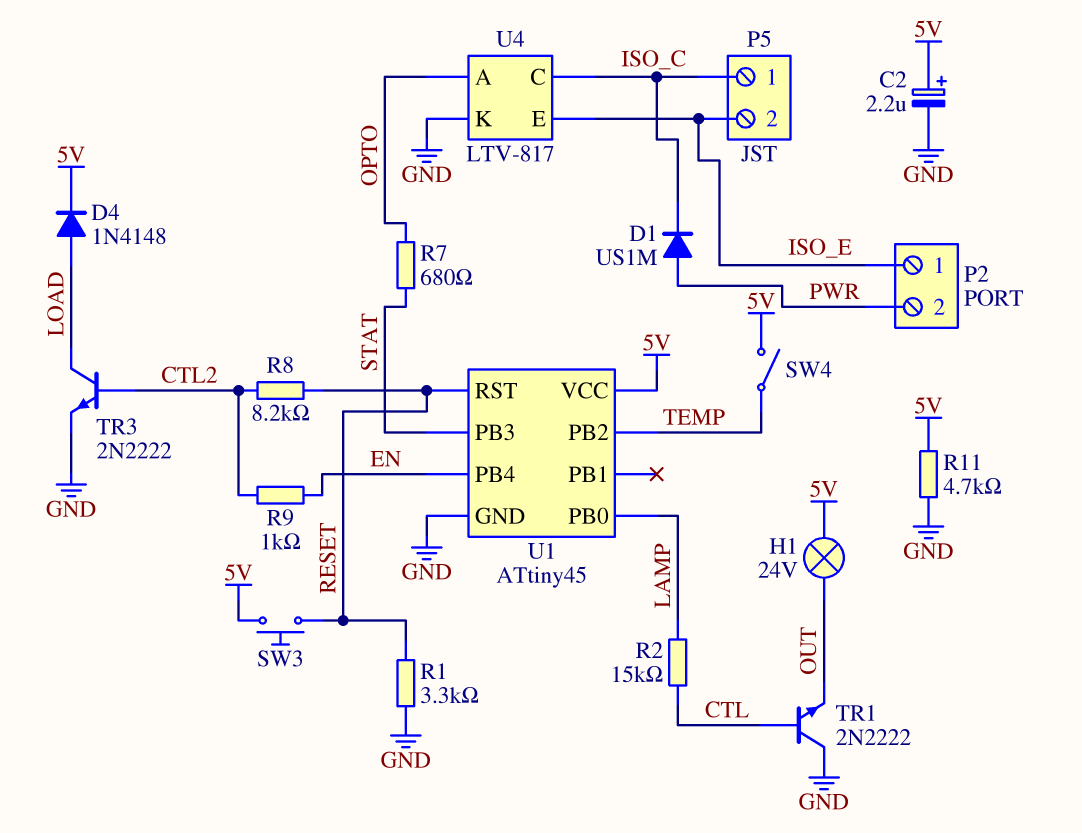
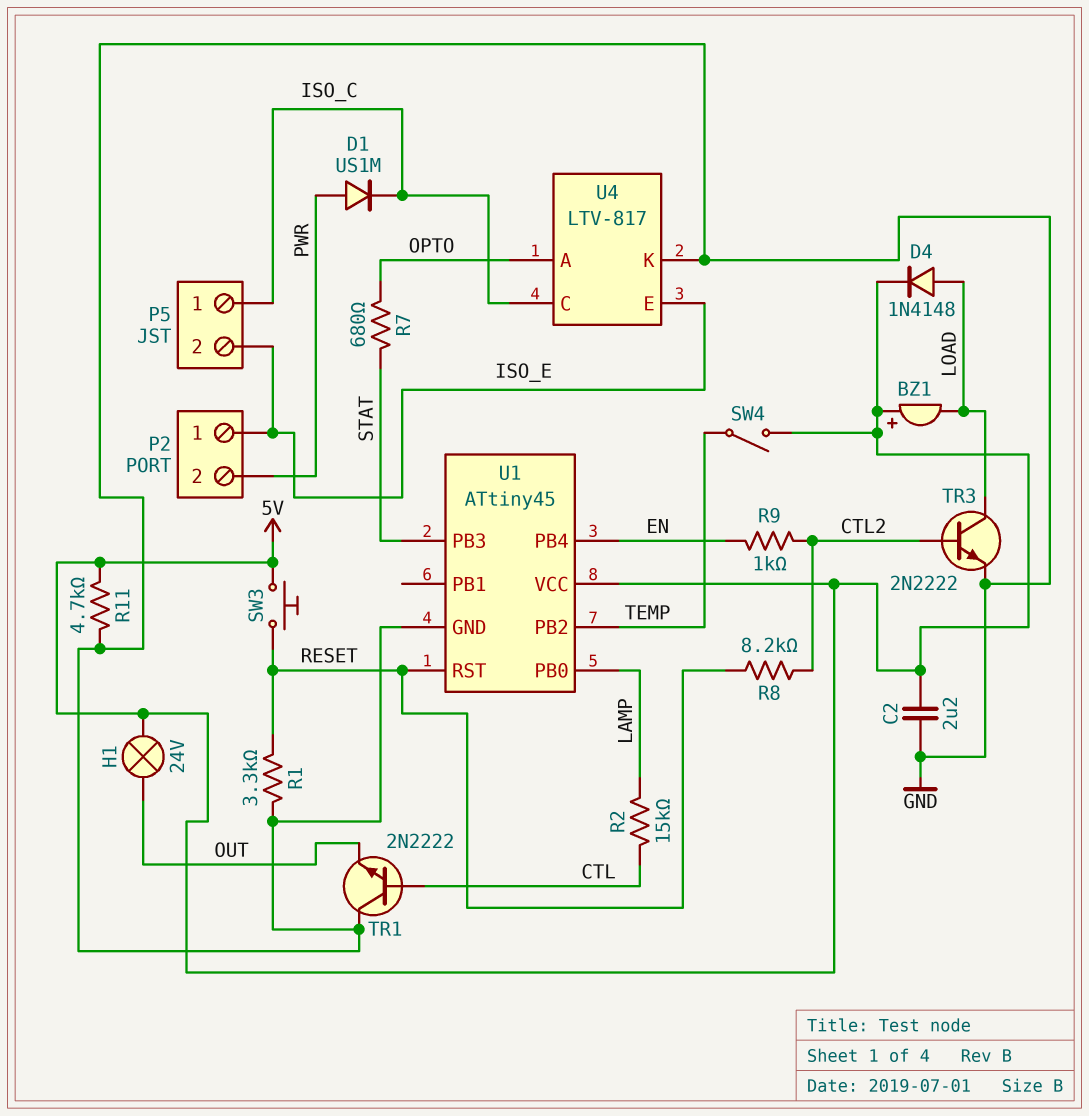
BZ1: none -> buzzer (plus 5V, minus LOAD)
C2: 2.2uF (plus 5V, minus GND) -> 2.2uF (5V, GND)

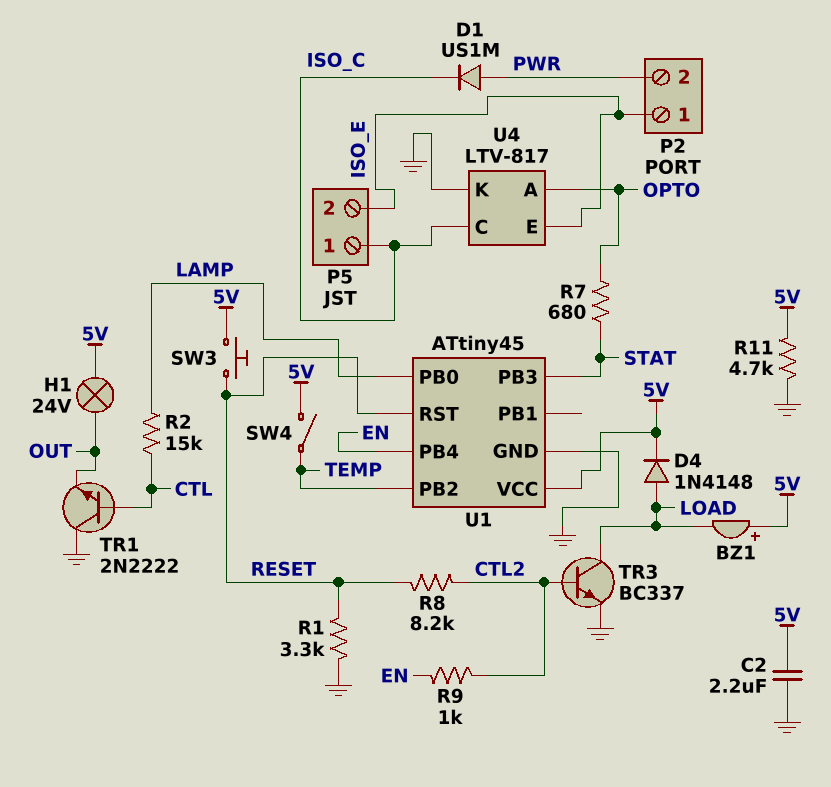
TR3: NPN 2N2222 (B CTL2, C LOAD, E GND) -> NPN BC337 (B CTL2, C LOAD, E GND)

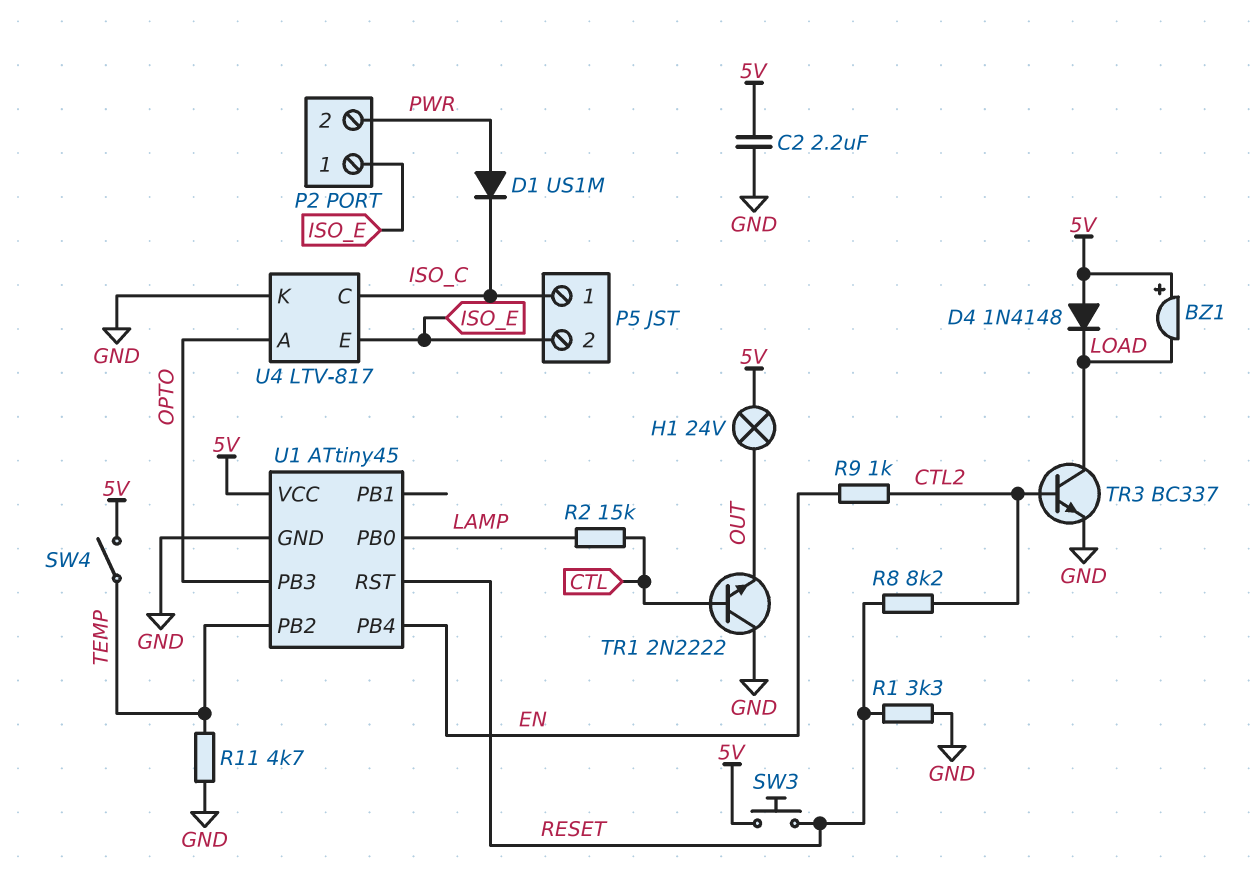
D4: diode 1N4148 (A LOAD, K 5V) -> diode 1N4148 (A 5V, K LOAD)
R7: 680 (OPTO, STAT) -> none
R11: 4.7k (5V, GND) -> 4.7k (GND, TEMP)
U1 pin PB3: STAT -> OPTO

